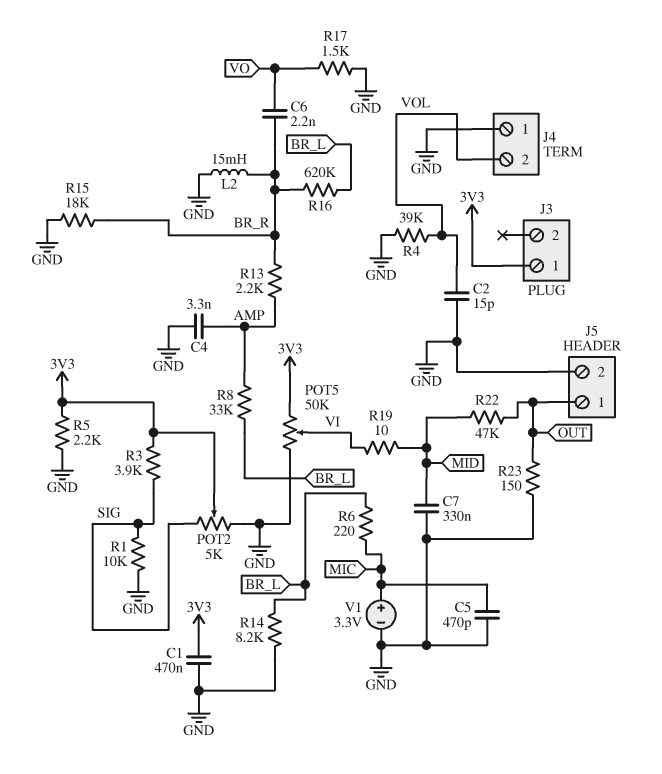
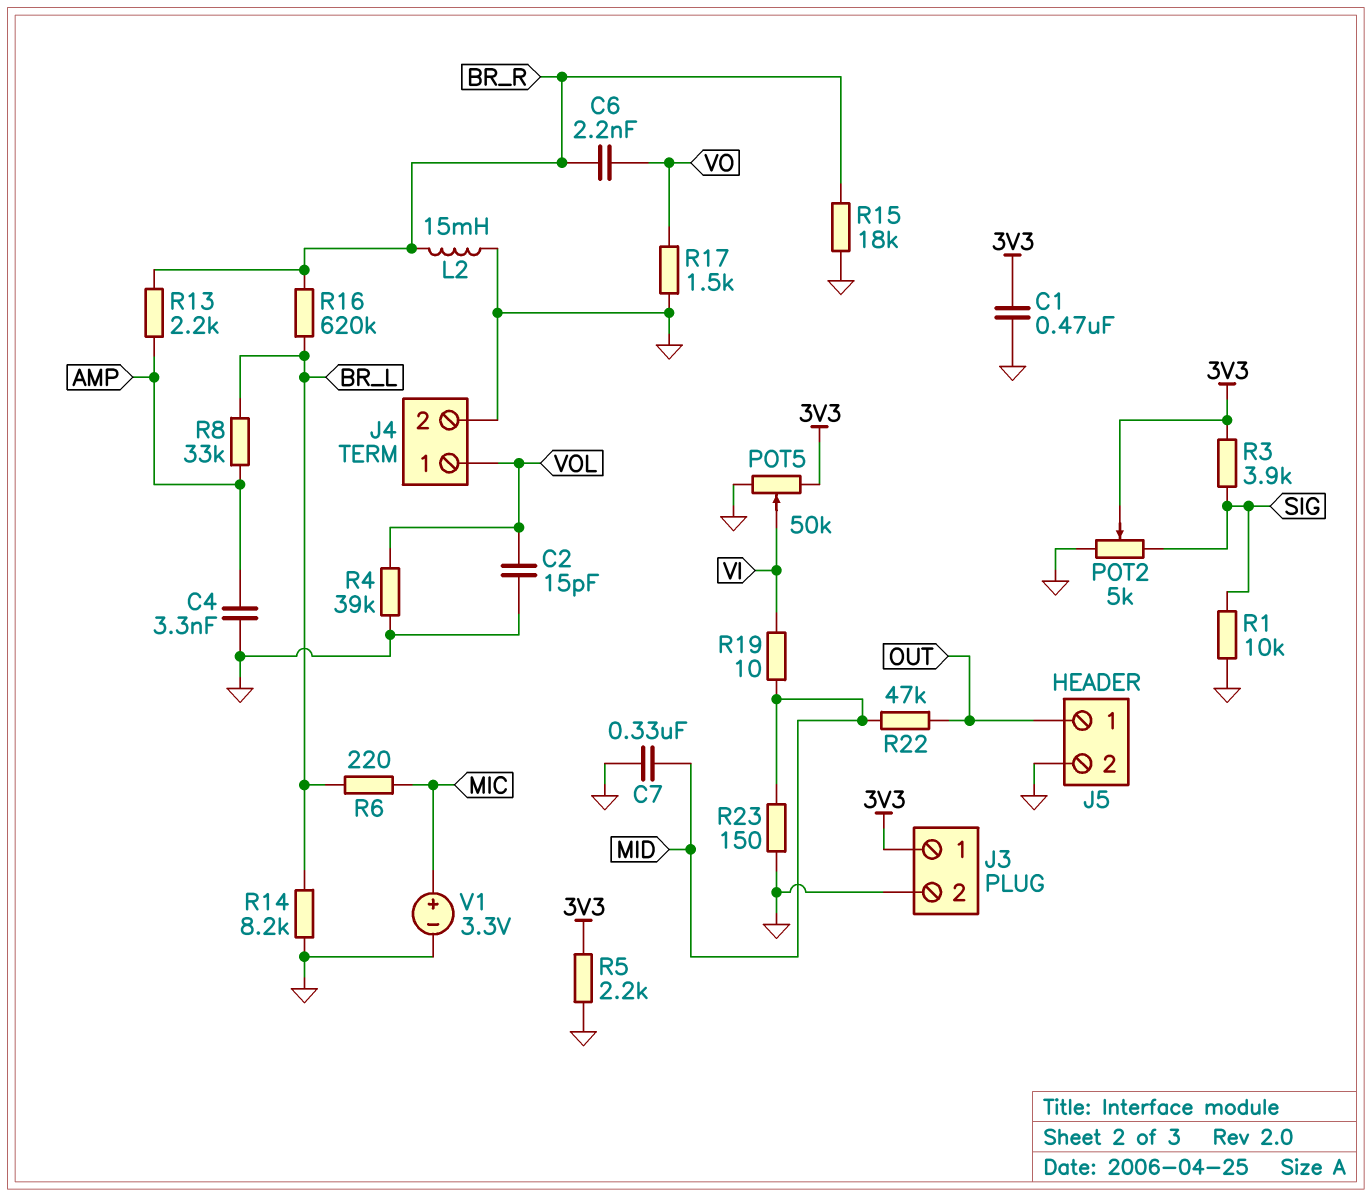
C5: 470pF (GND, MIC) -> none
J3 pin 2: none -> GND
J4 pin 1: GND -> VOL
J4 pin 2: VOL -> GND
R23: 150 (GND, OUT) -> 150 (GND, MID)

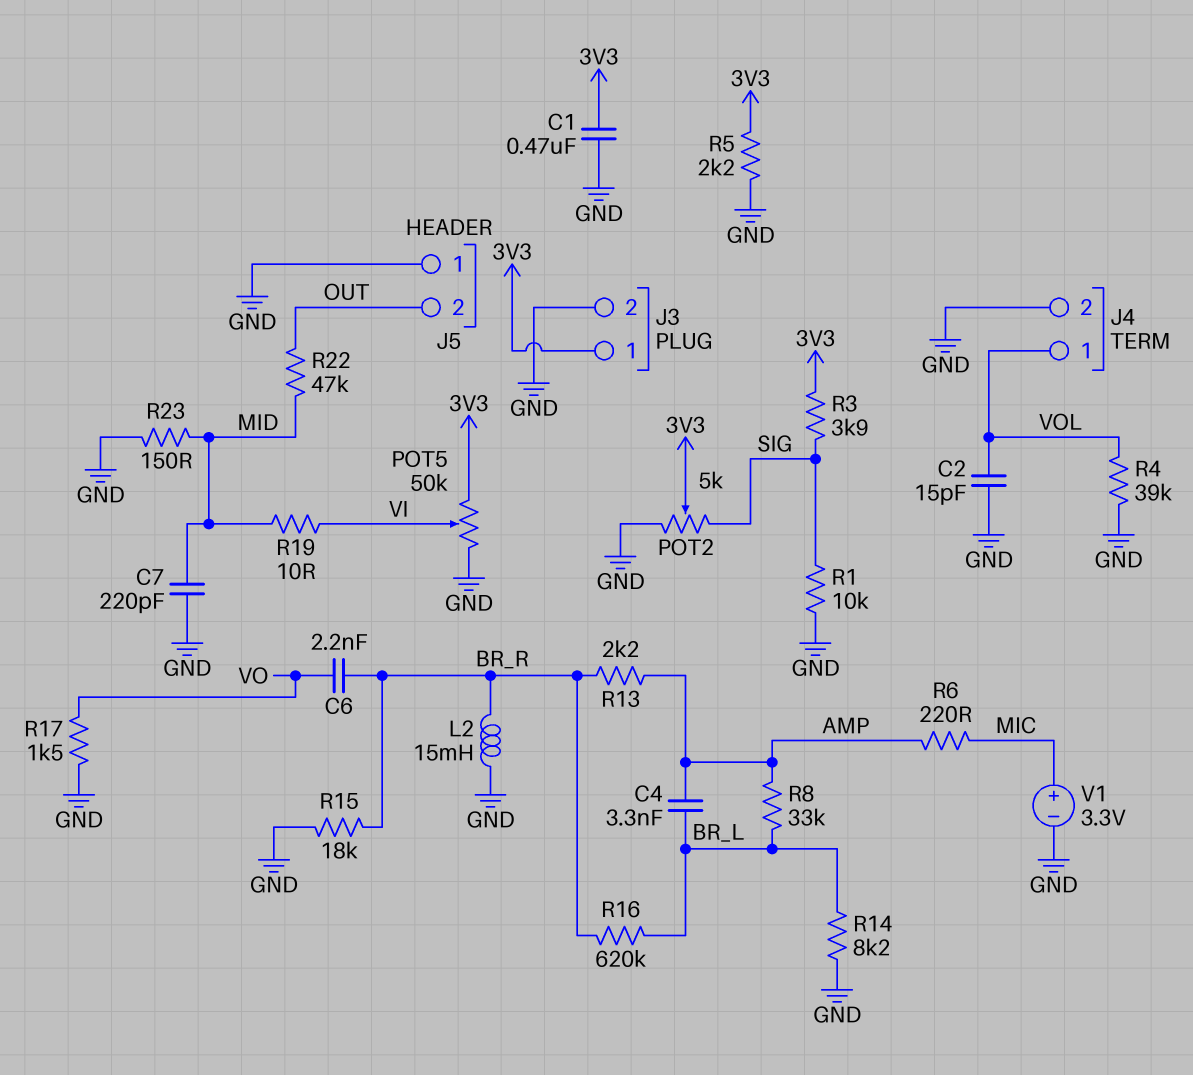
C4: 3.3nF (AMP, GND) -> 3.3nF (AMP, BR_L)
C7: 330nF (GND, MID) -> 220pF (GND, MID)
J5 pin 1: OUT -> GND
J5 pin 2: GND -> OUT
R6: 220 (BR_L, MIC) -> 220 (AMP, MIC)

